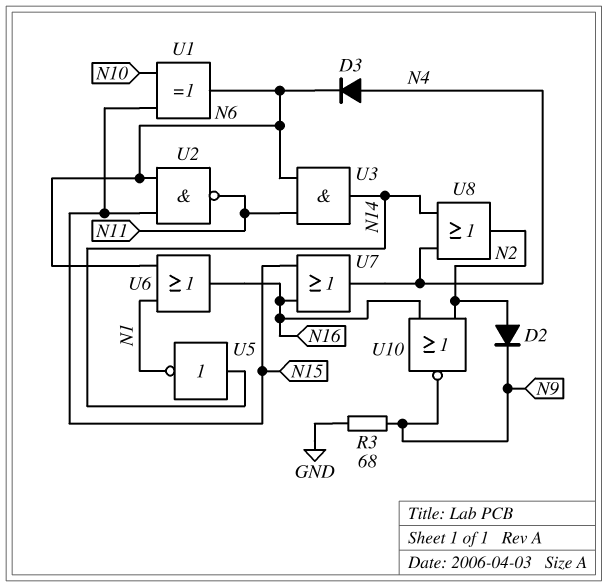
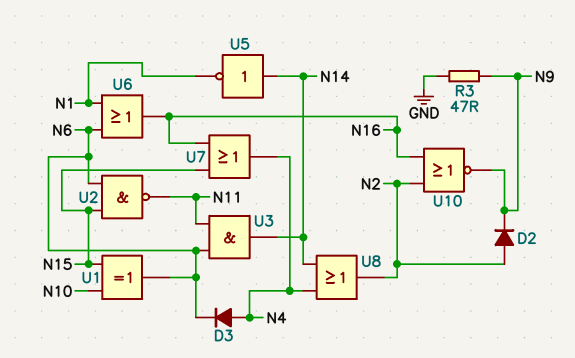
R3: 68 (GND, N9) -> 47 (GND, N9)

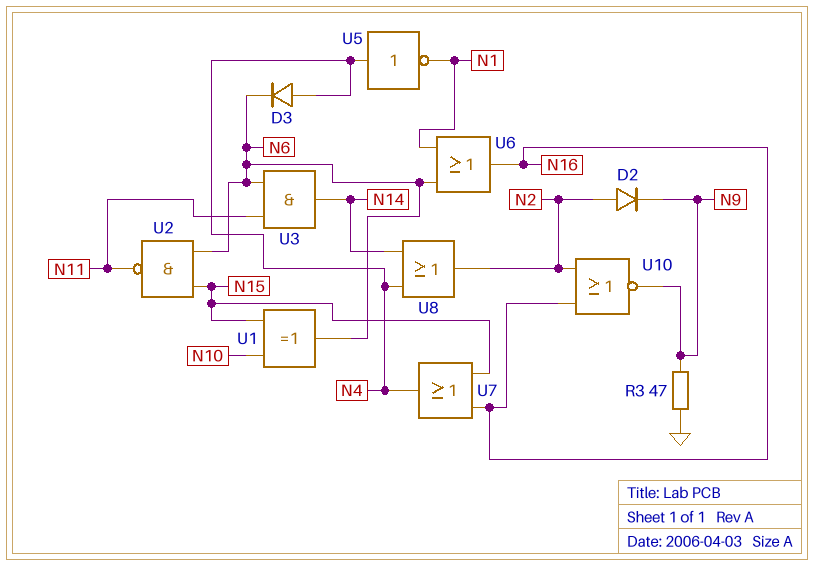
U5: NOT (in N14, out N1) -> NOT (in N4, out N1)

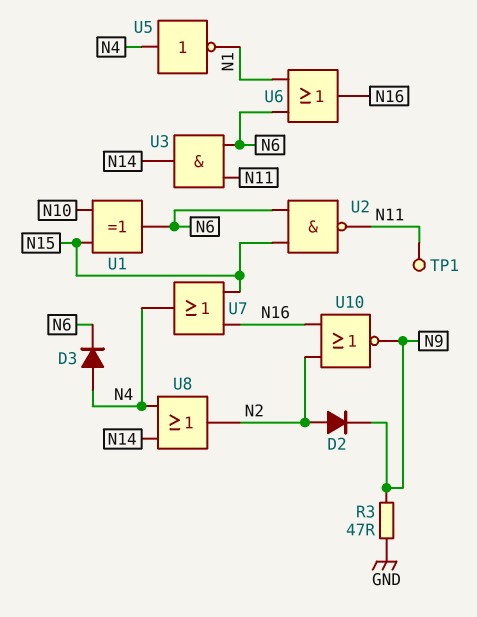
TP1: none -> test point (N11)

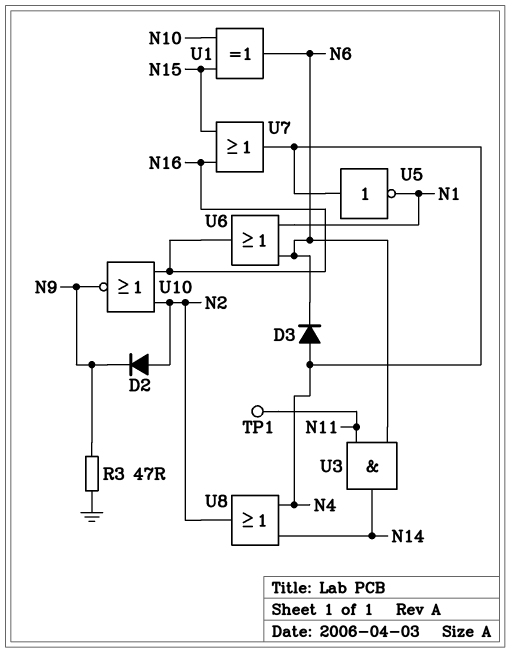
U2: NAND (in N6, in N15, out N11) -> none

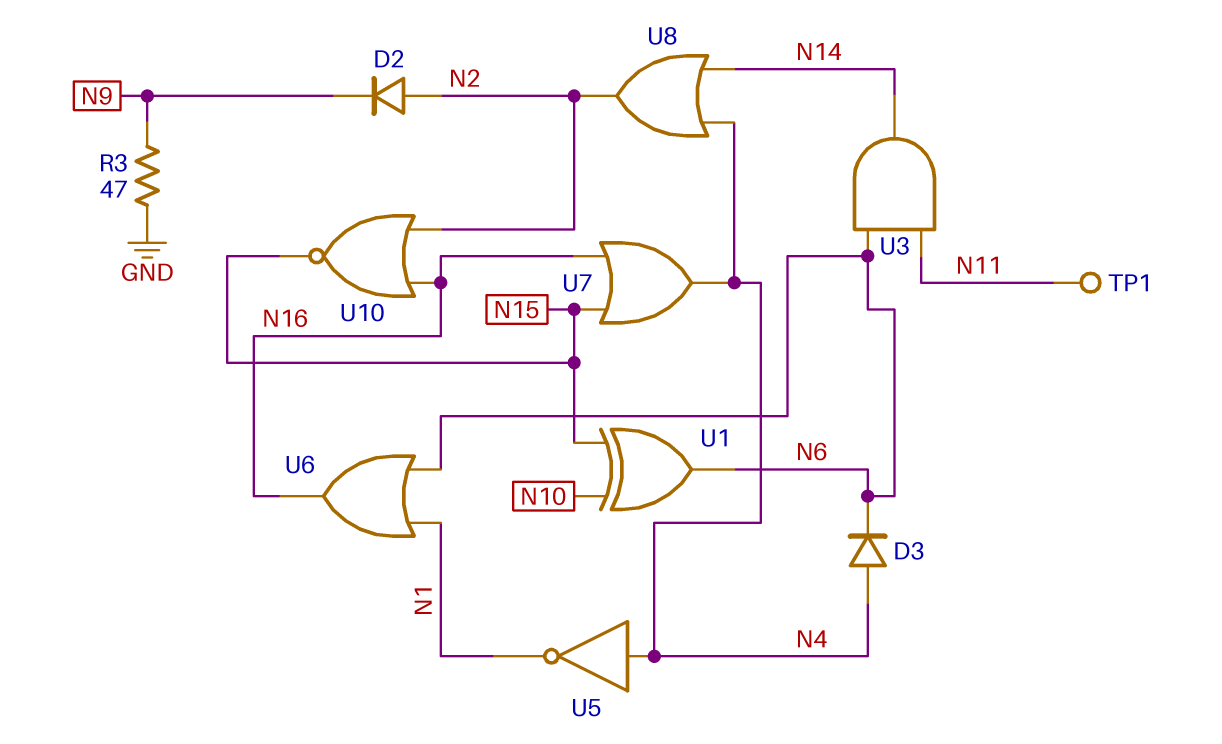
U10: NOR (in N2, in N16, out N9) -> NOR (in N2, in N16, out N15)

